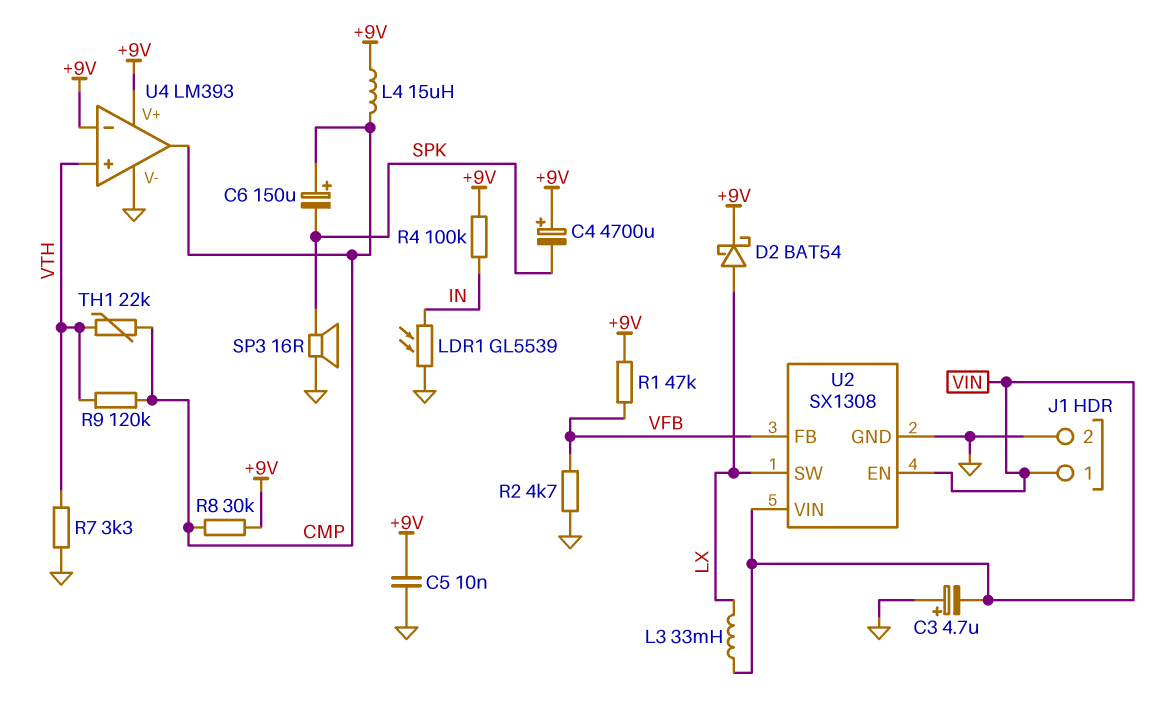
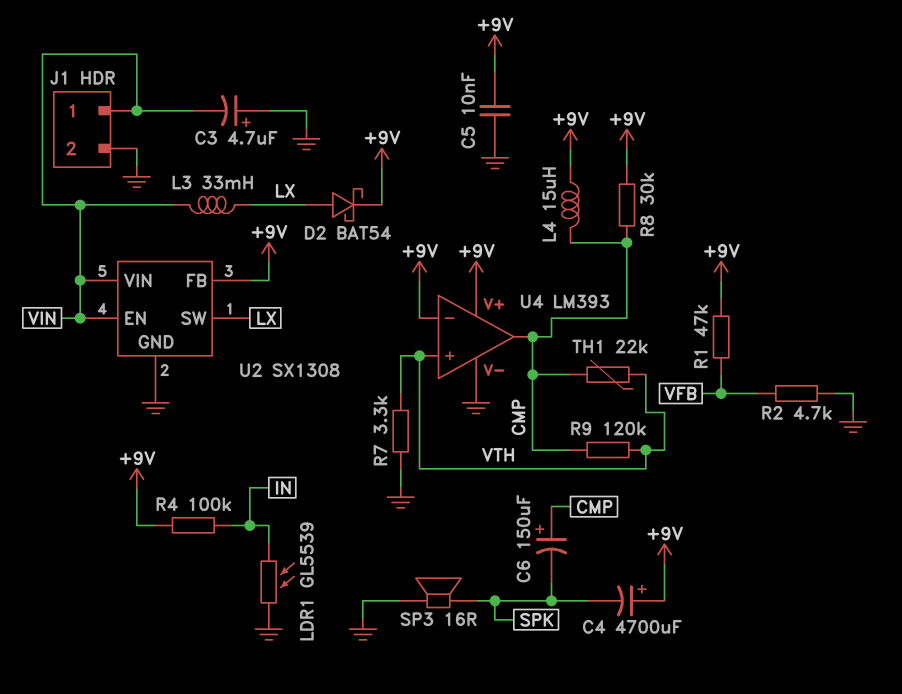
U2 pin FB: VFB -> +9V

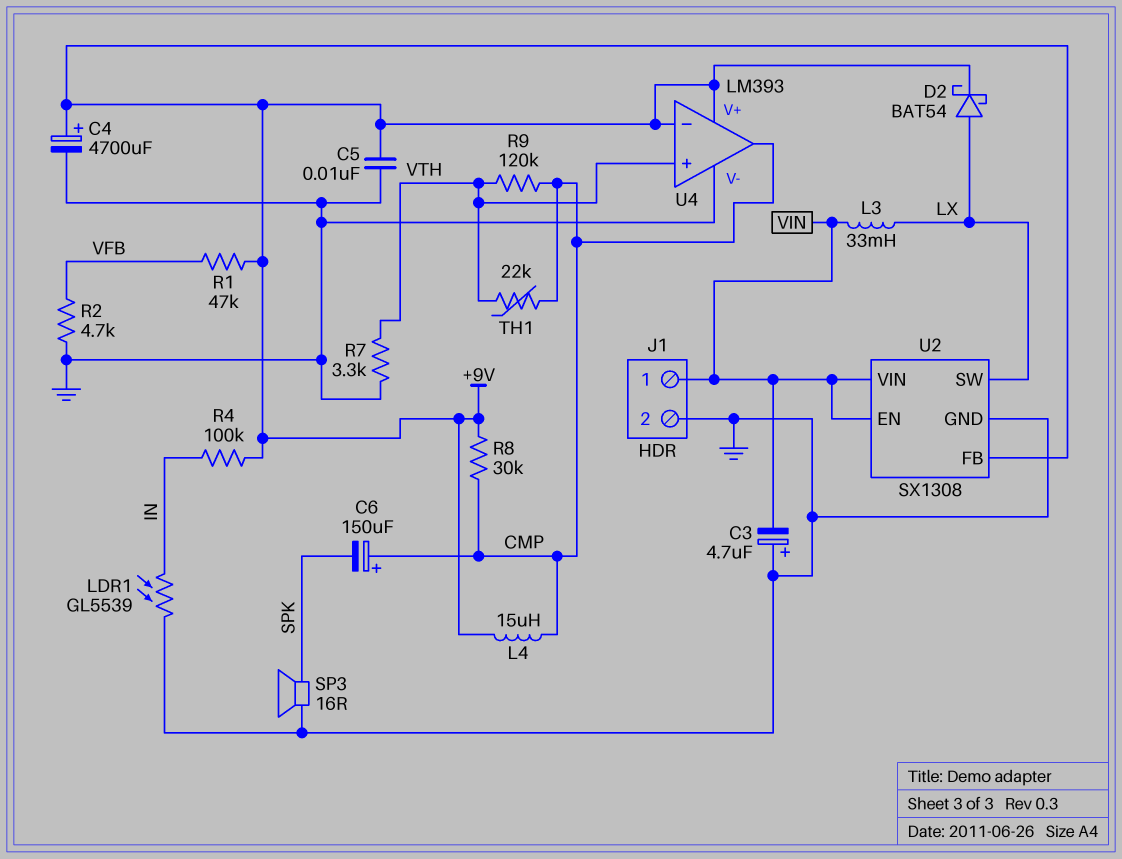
C4: 4700uF (plus +9V, minus SPK) -> 4700uF (plus +9V, minus GND)

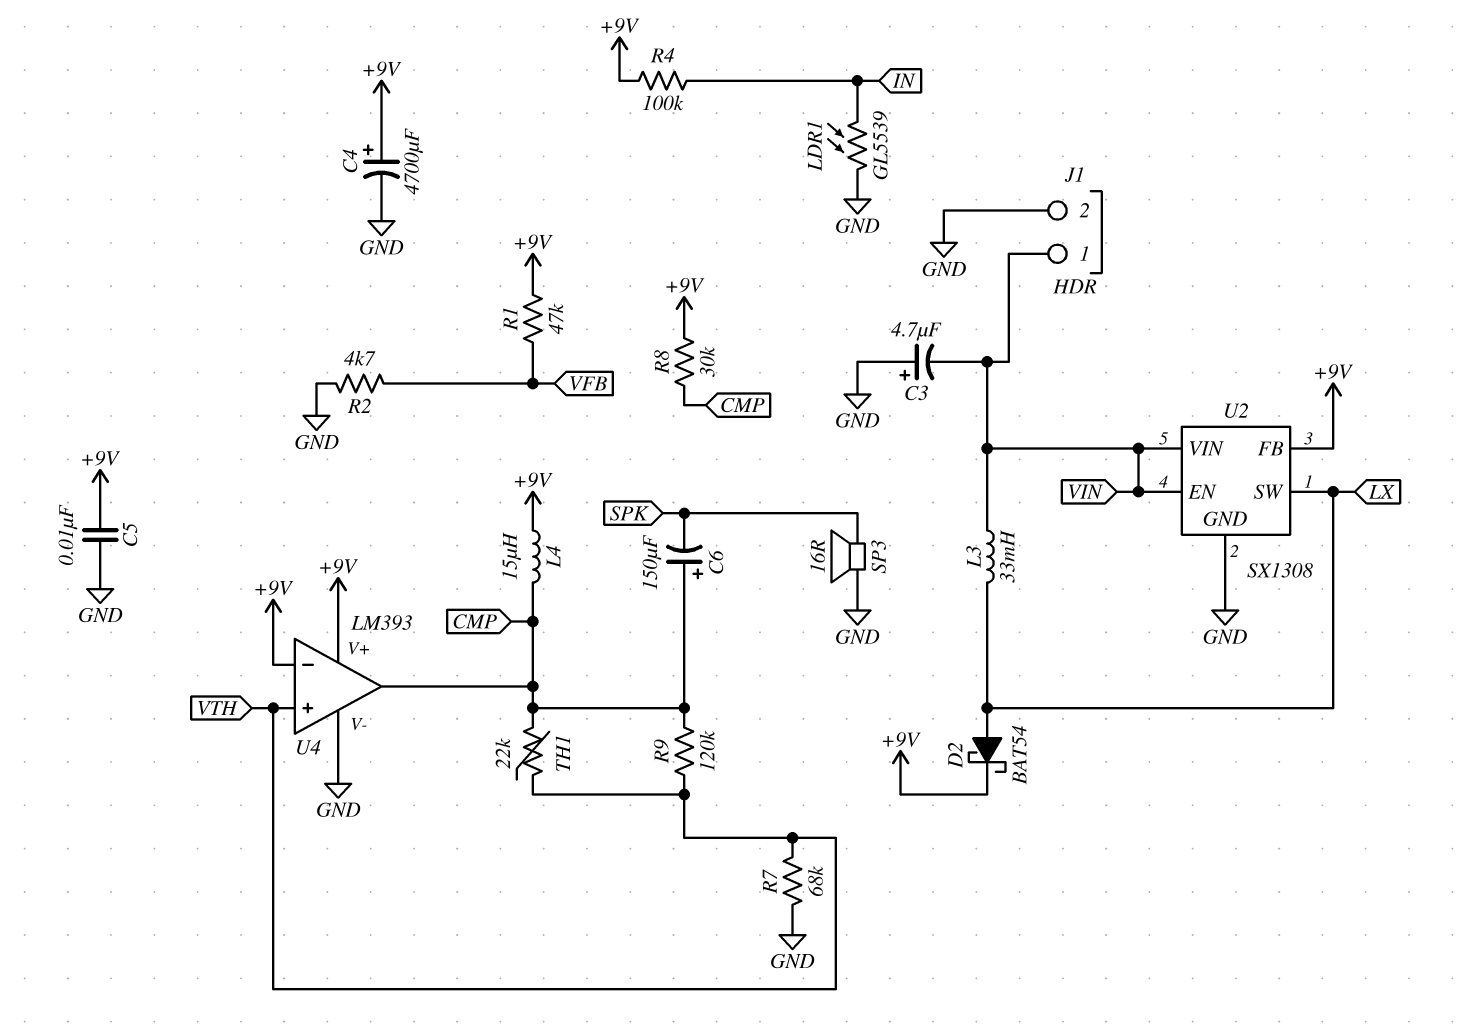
R7: 3.3k (GND, VTH) -> 68k (GND, VTH)

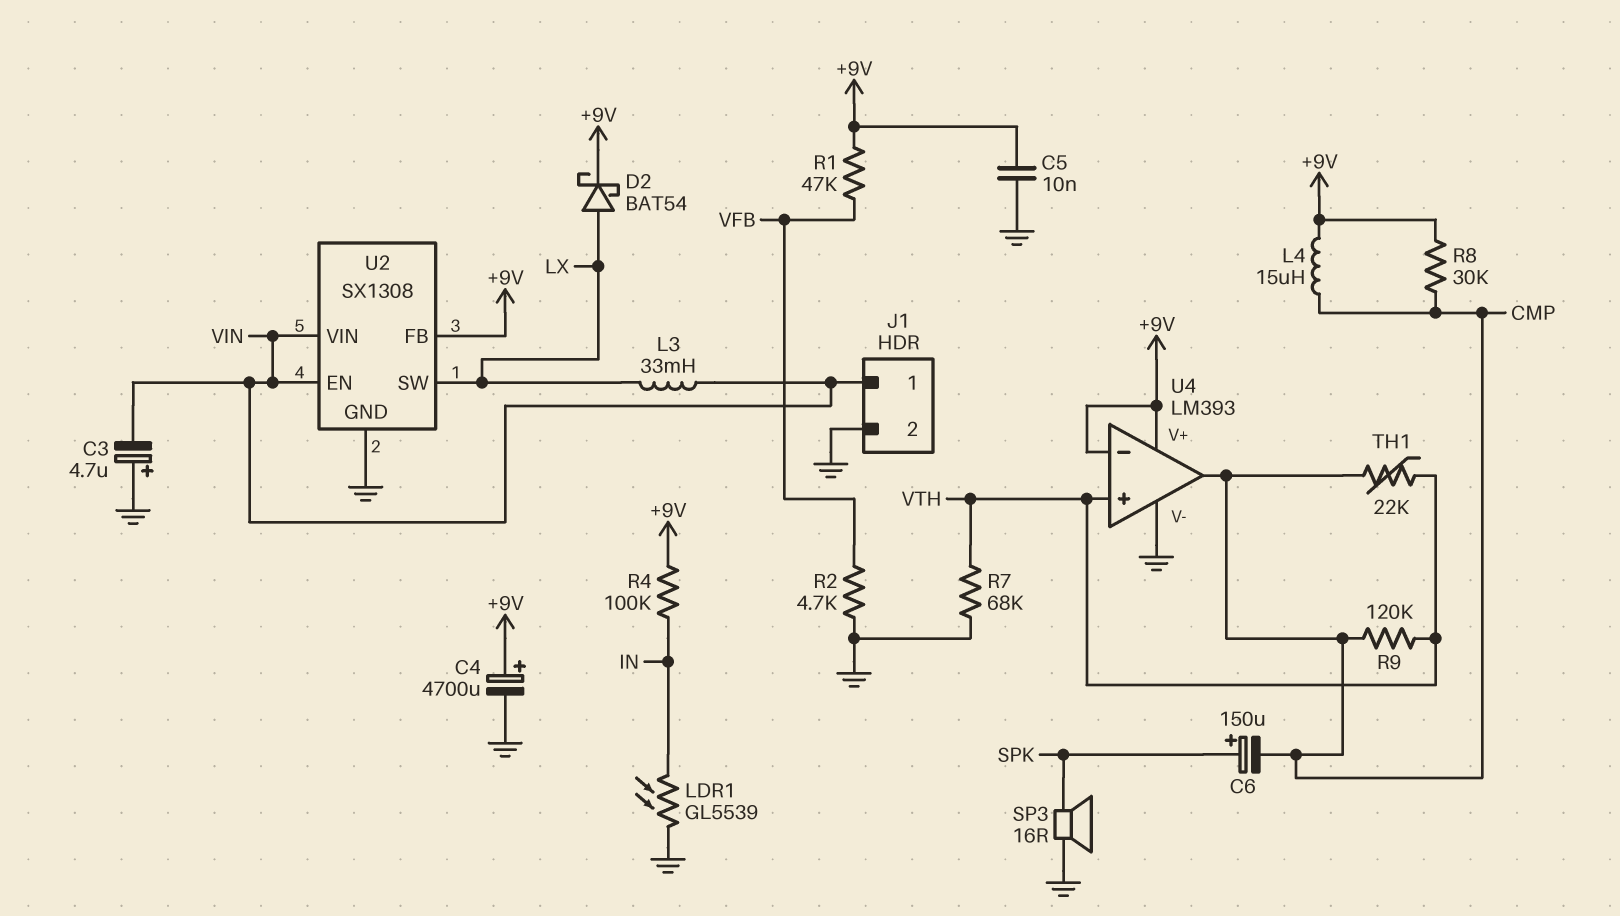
C6: 150uF (plus CMP, minus SPK) -> 150uF (plus SPK, minus CMP)

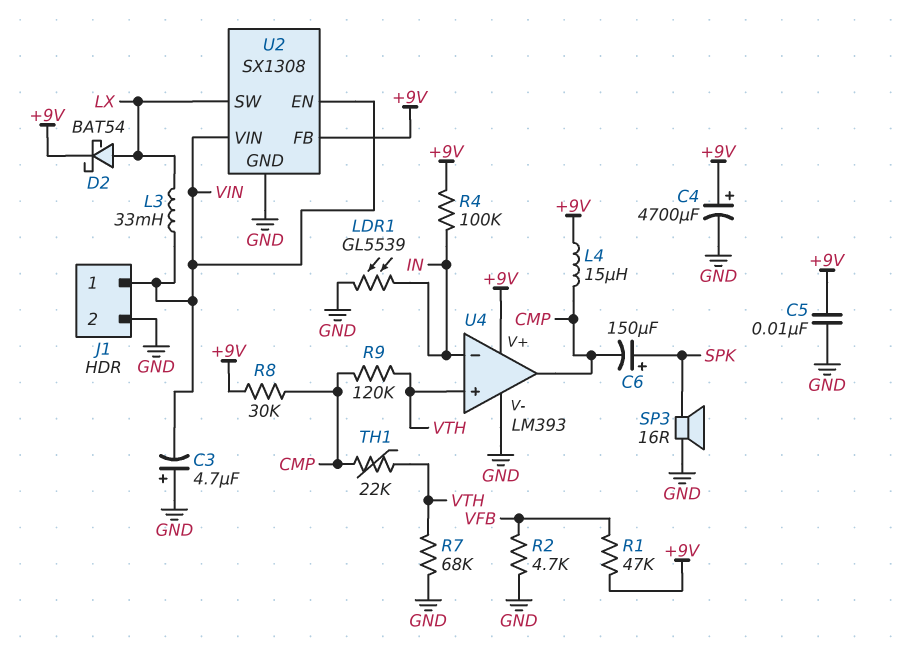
U4 pin in-: +9V -> IN

